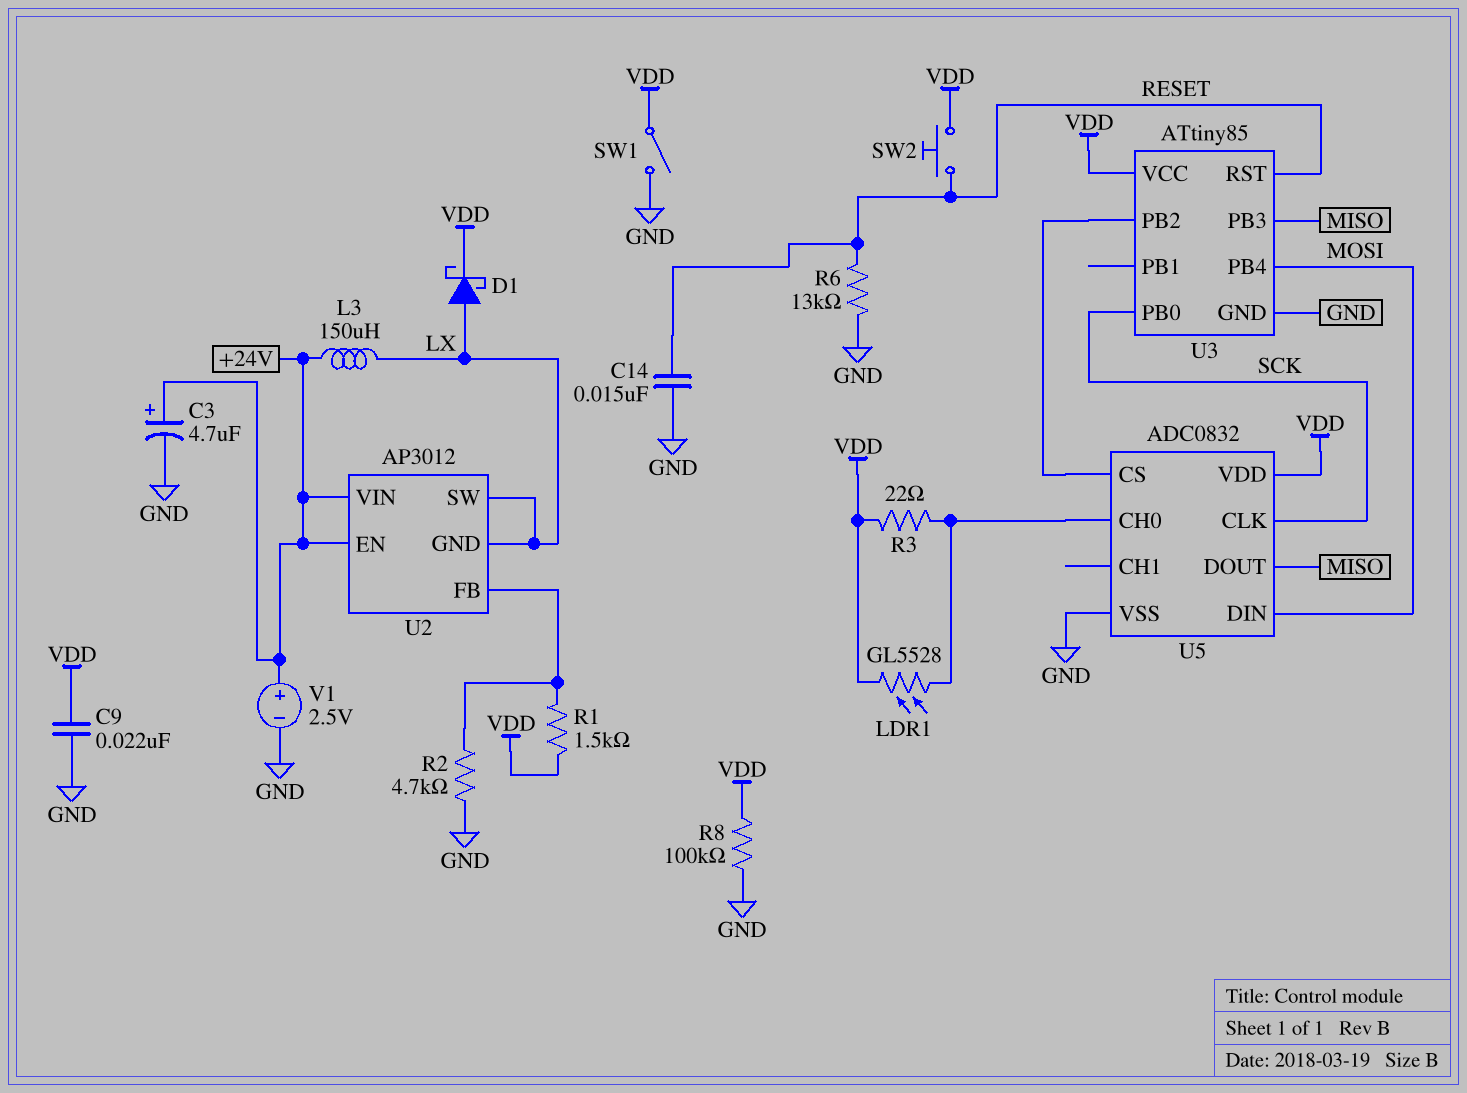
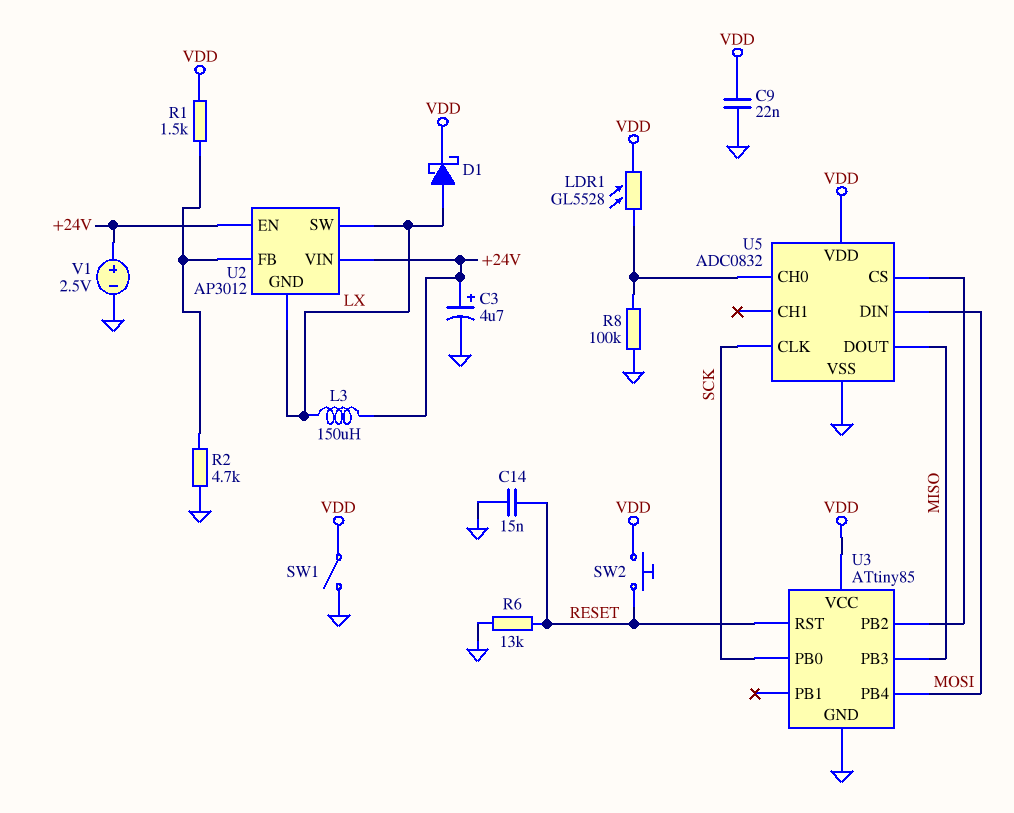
R3: 22 (U5/CH0, VDD) -> none
R8: 100k (GND, VDD) -> 100k (GND, U5/CH0)

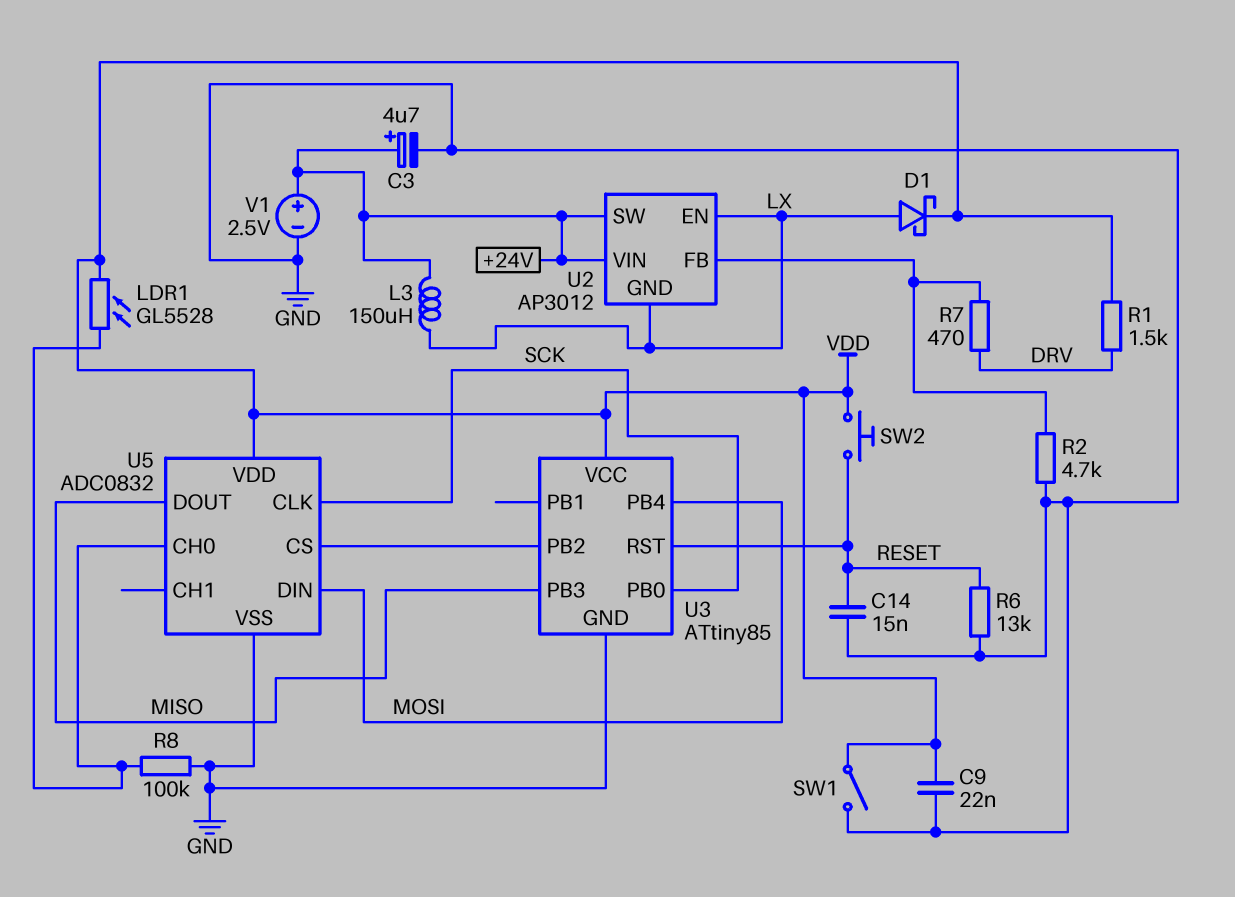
R1: 1.5k (U2/FB, VDD) -> 1.5k (DRV, VDD)
R7: none -> 470 (DRV, U2/FB)
U2 pin EN: +24V -> LX
U2 pin SW: LX -> +24V

